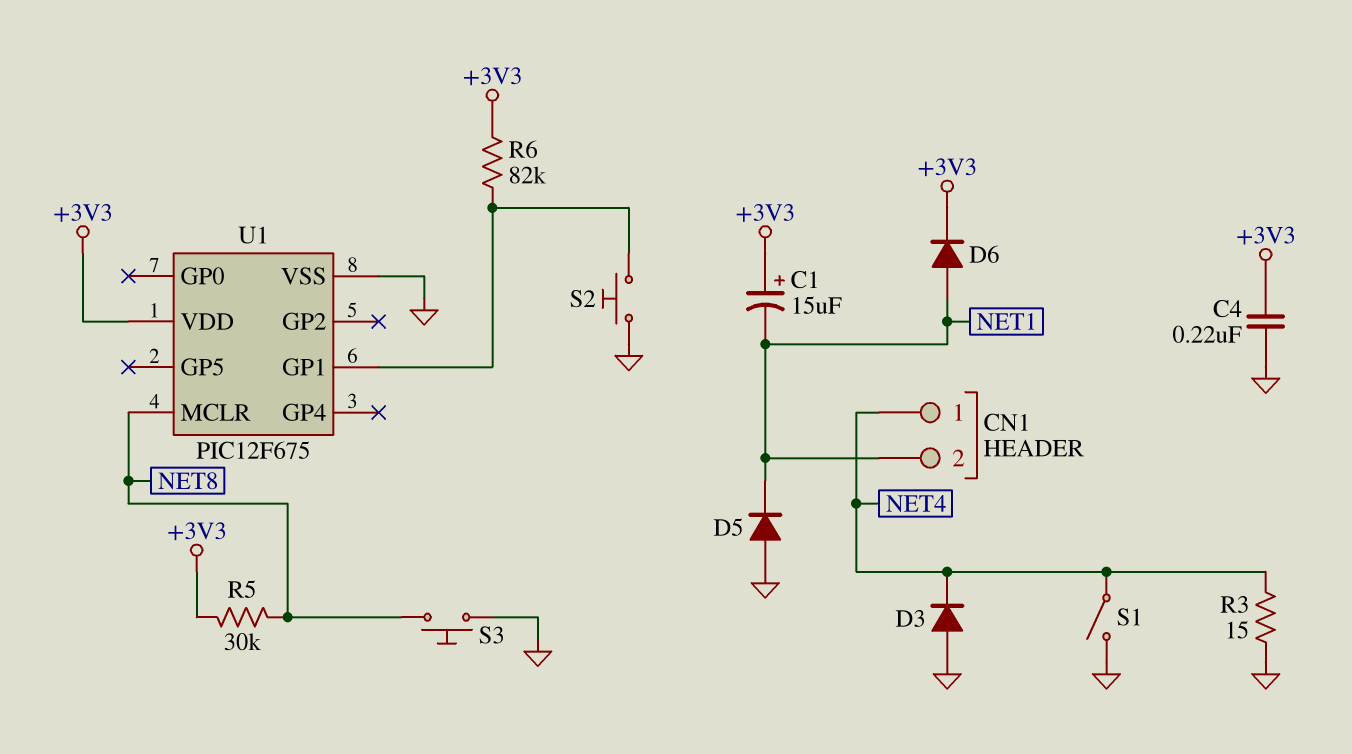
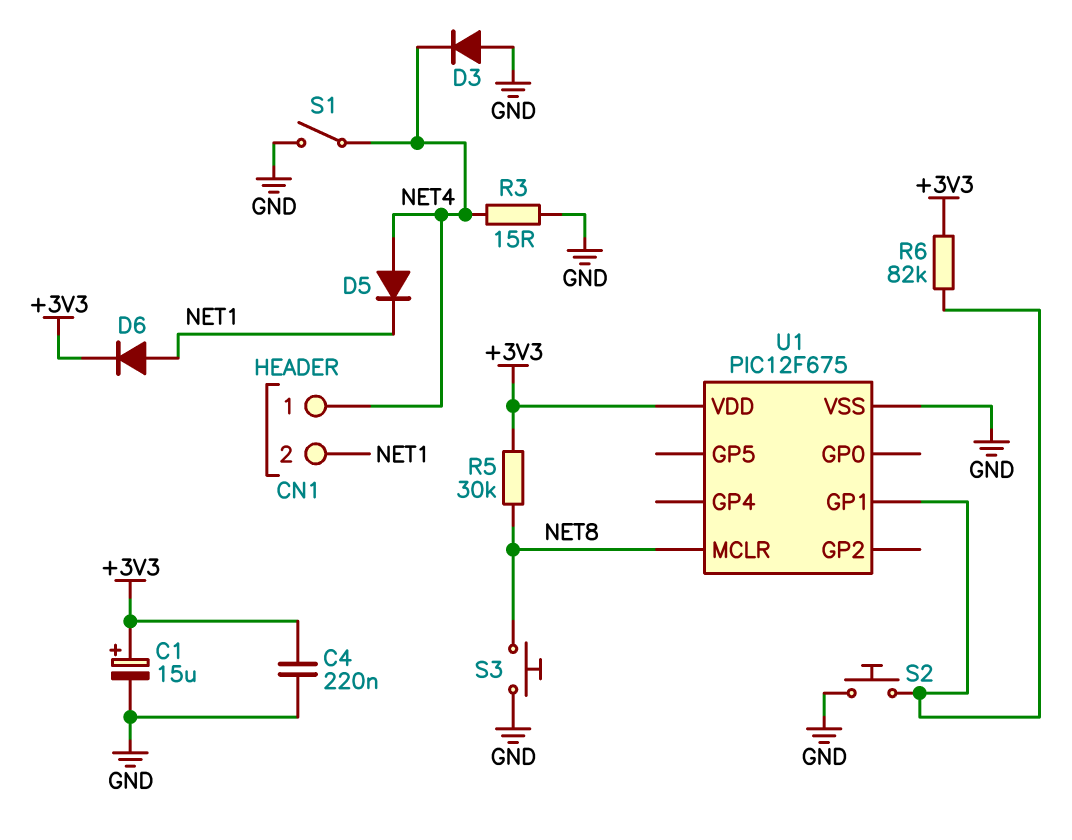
C1: 15uF (plus +3V3, minus NET1) -> 15uF (plus +3V3, minus GND)
D5: diode (A GND, K NET1) -> diode (A NET4, K NET1)

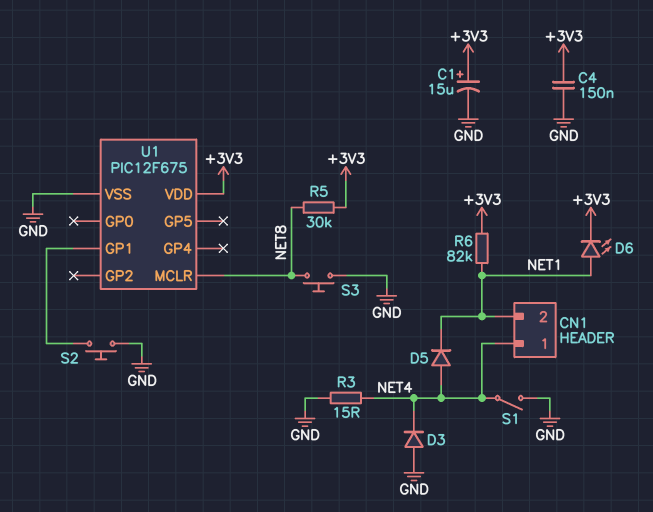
C4: 220nF (+3V3, GND) -> 150nF (+3V3, GND)
D6: diode (A NET1, K +3V3) -> LED (A NET1, K +3V3)
R6: 82k (+3V3, U1/GP1) -> 82k (+3V3, NET1)

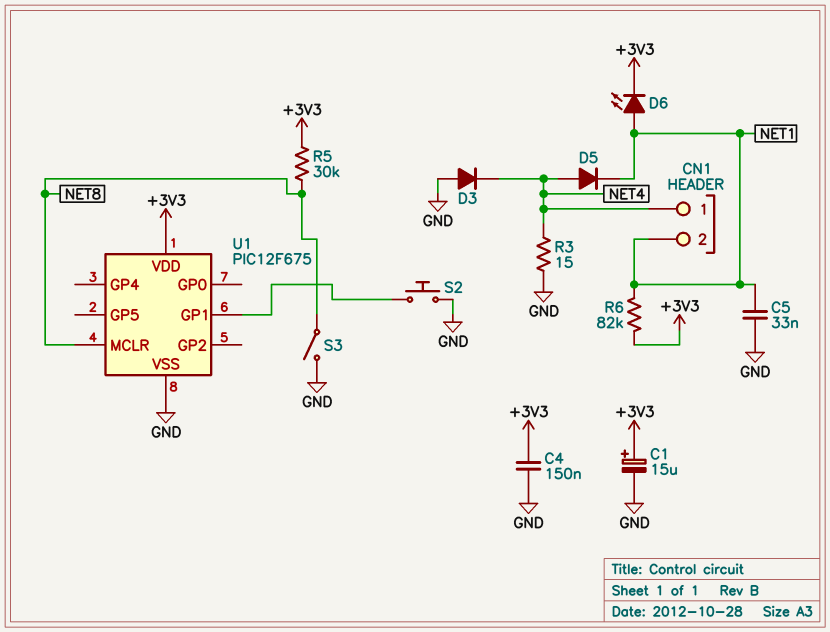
C5: none -> 33nF (GND, NET1)
S1: switch (GND, NET4) -> none
S3: button (GND, NET8) -> switch (GND, NET8)

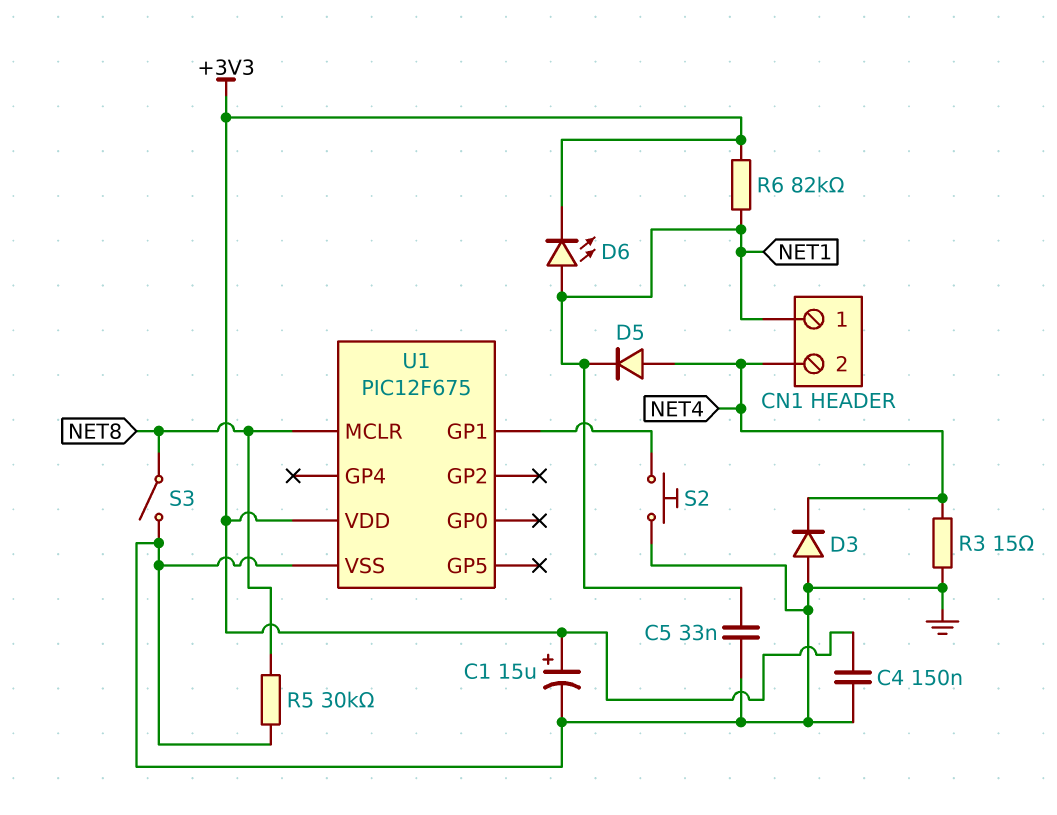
CN1 pin 1: NET4 -> NET1
CN1 pin 2: NET1 -> NET4
R5: 30k (+3V3, NET8) -> 30k (GND, NET8)

